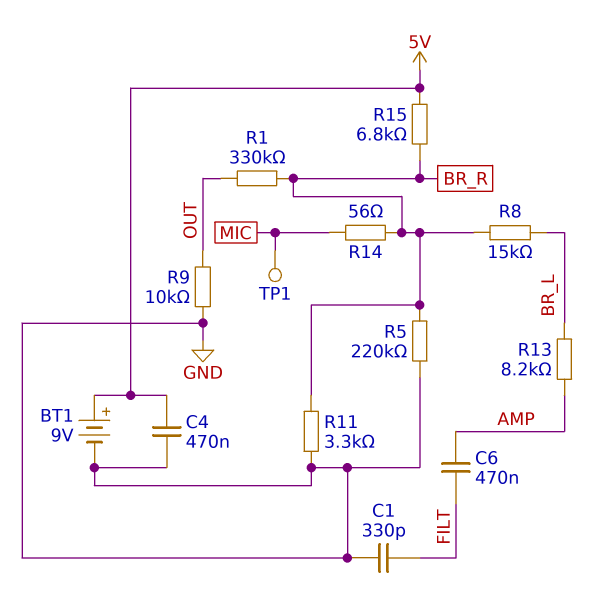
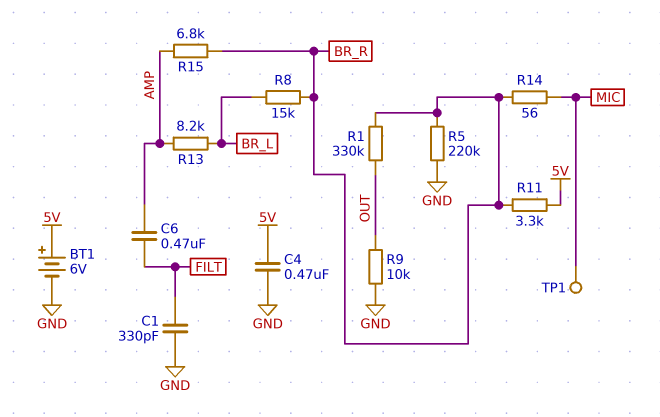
BT1: 9V (plus 5V, minus GND) -> 6V (plus 5V, minus GND)
R11: 3.3k (BR_R, GND) -> 3.3k (5V, BR_R)
R15: 6.8k (5V, BR_R) -> 6.8k (AMP, BR_R)

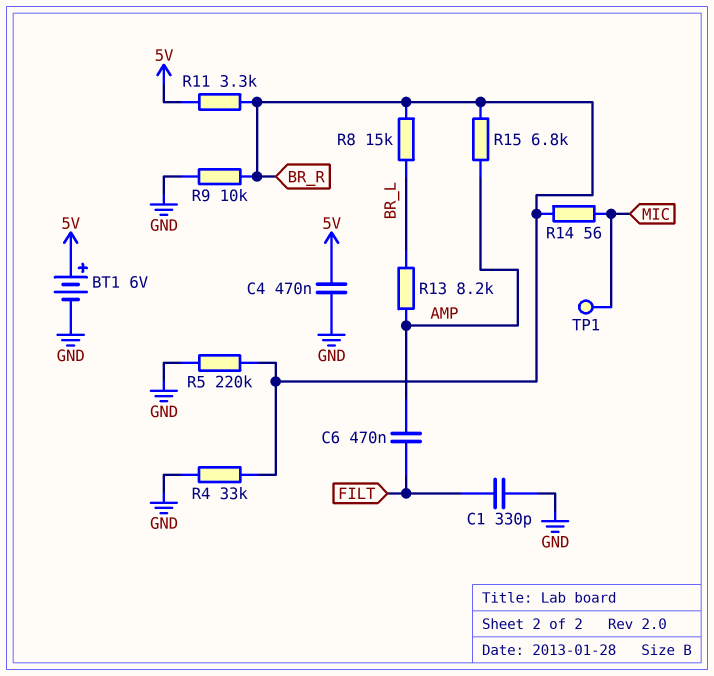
R1: 330k (BR_R, OUT) -> none
R4: none -> 33k (BR_R, GND)
R9: 10k (GND, OUT) -> 10k (BR_R, GND)

